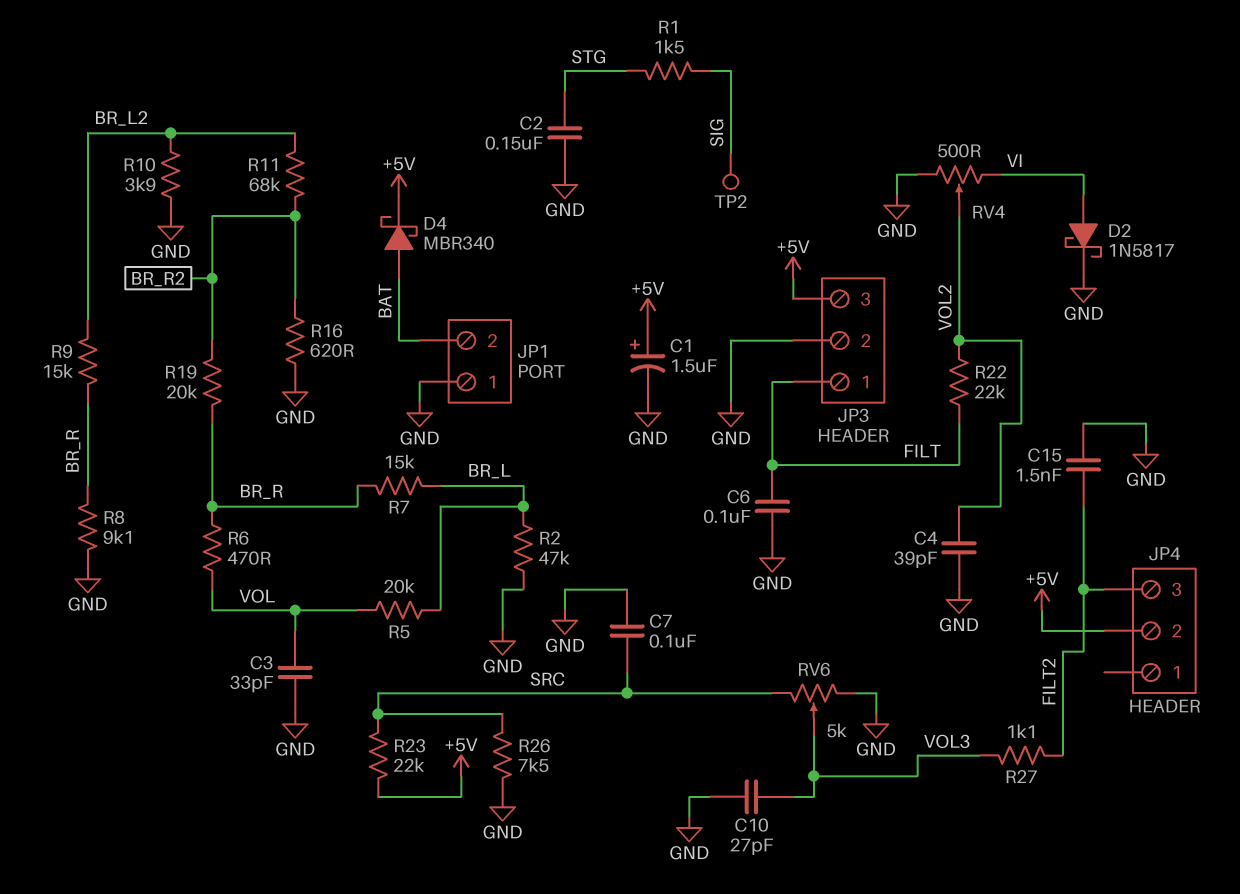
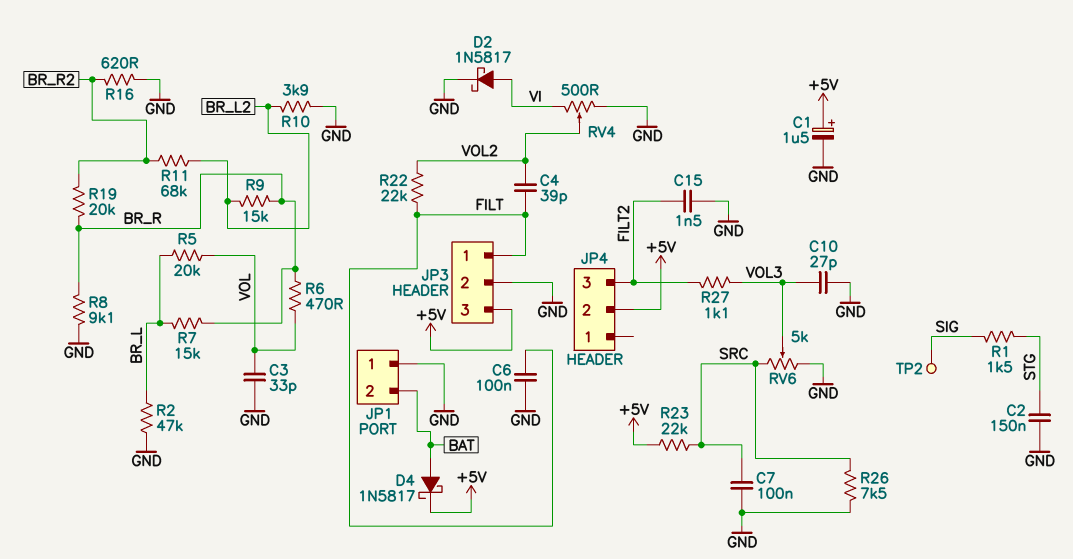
C4: 39pF (GND, VOL2) -> 39pF (FILT, VOL2)
D4: schottky MBR340 (A BAT, K +5V) -> schottky 1N5817 (A BAT, K +5V)

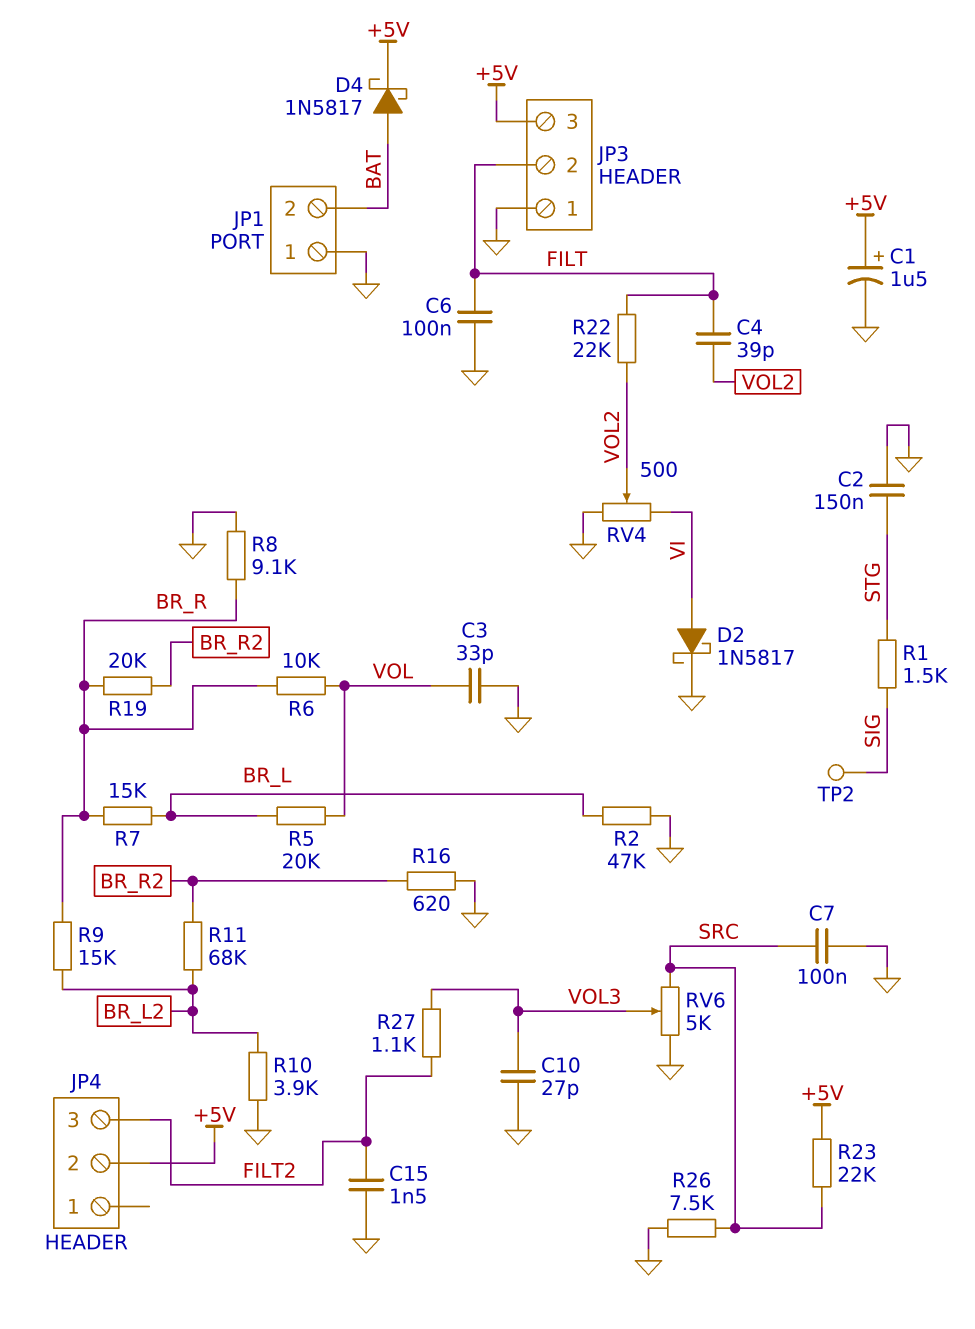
JP3 pin 1: FILT -> GND
JP3 pin 2: GND -> FILT
R6: 470 (BR_R, VOL) -> 10k (BR_R, VOL)

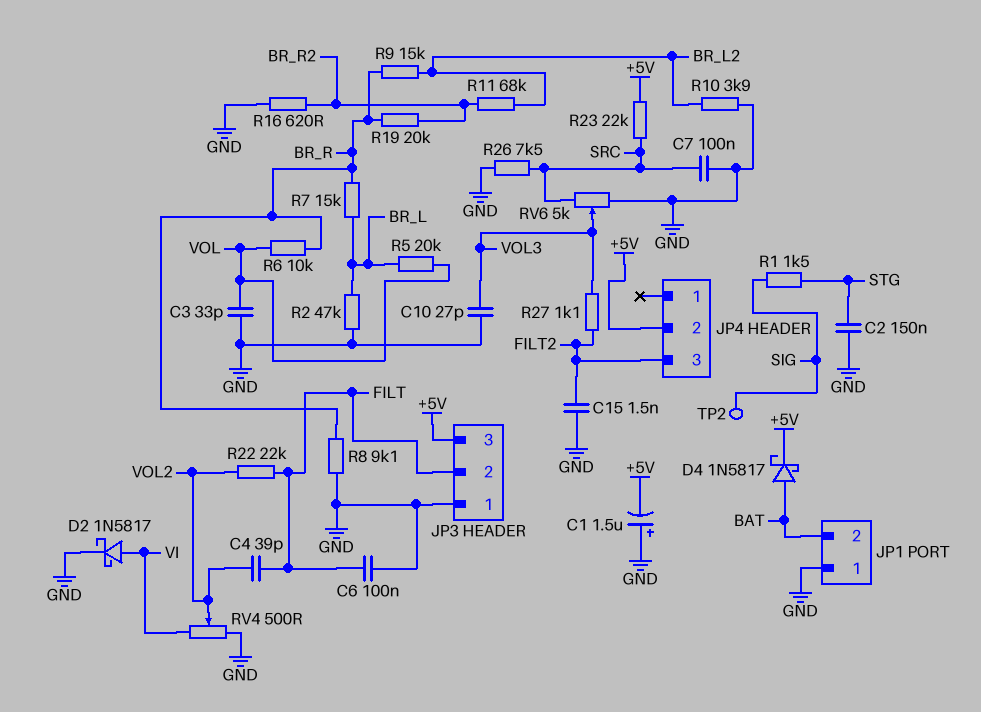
C1: 1.5uF (plus +5V, minus GND) -> 1.5uF (plus GND, minus +5V)

